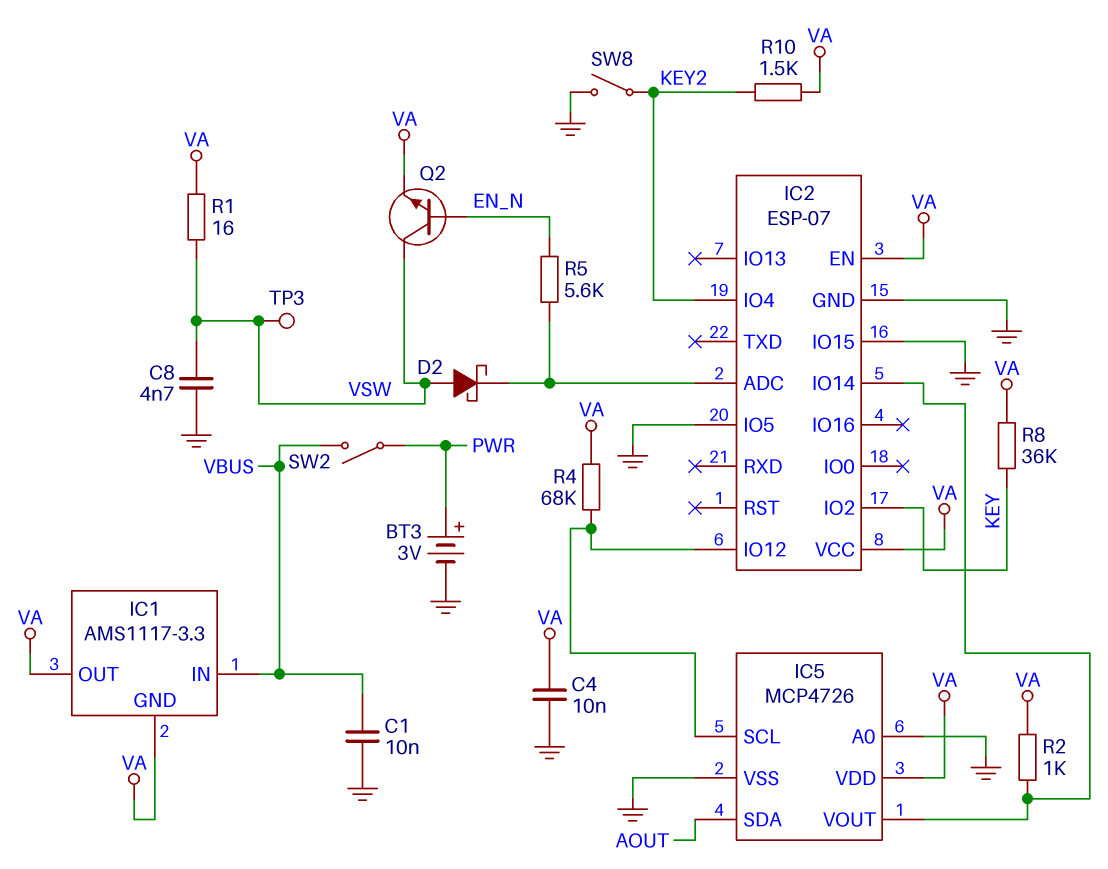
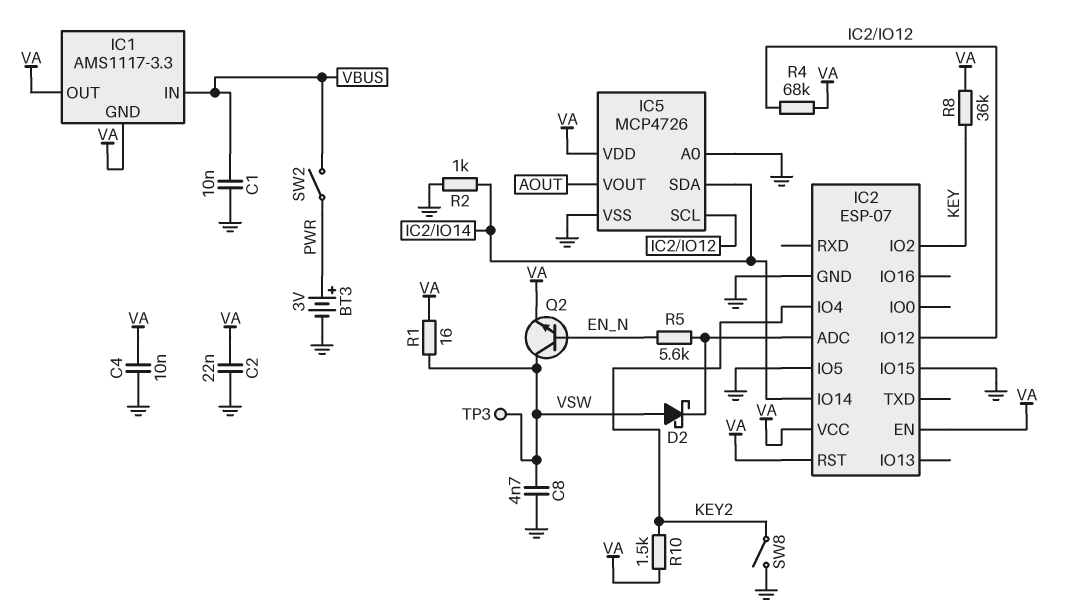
C2: none -> 22nF (GND, VA)
IC2 pin RST: none -> VA
IC5 pin SDA: AOUT -> IC2/IO14
IC5 pin VOUT: IC2/IO14 -> AOUT
R2: 1k (IC2/IO14, VA) -> 1k (GND, IC2/IO14)

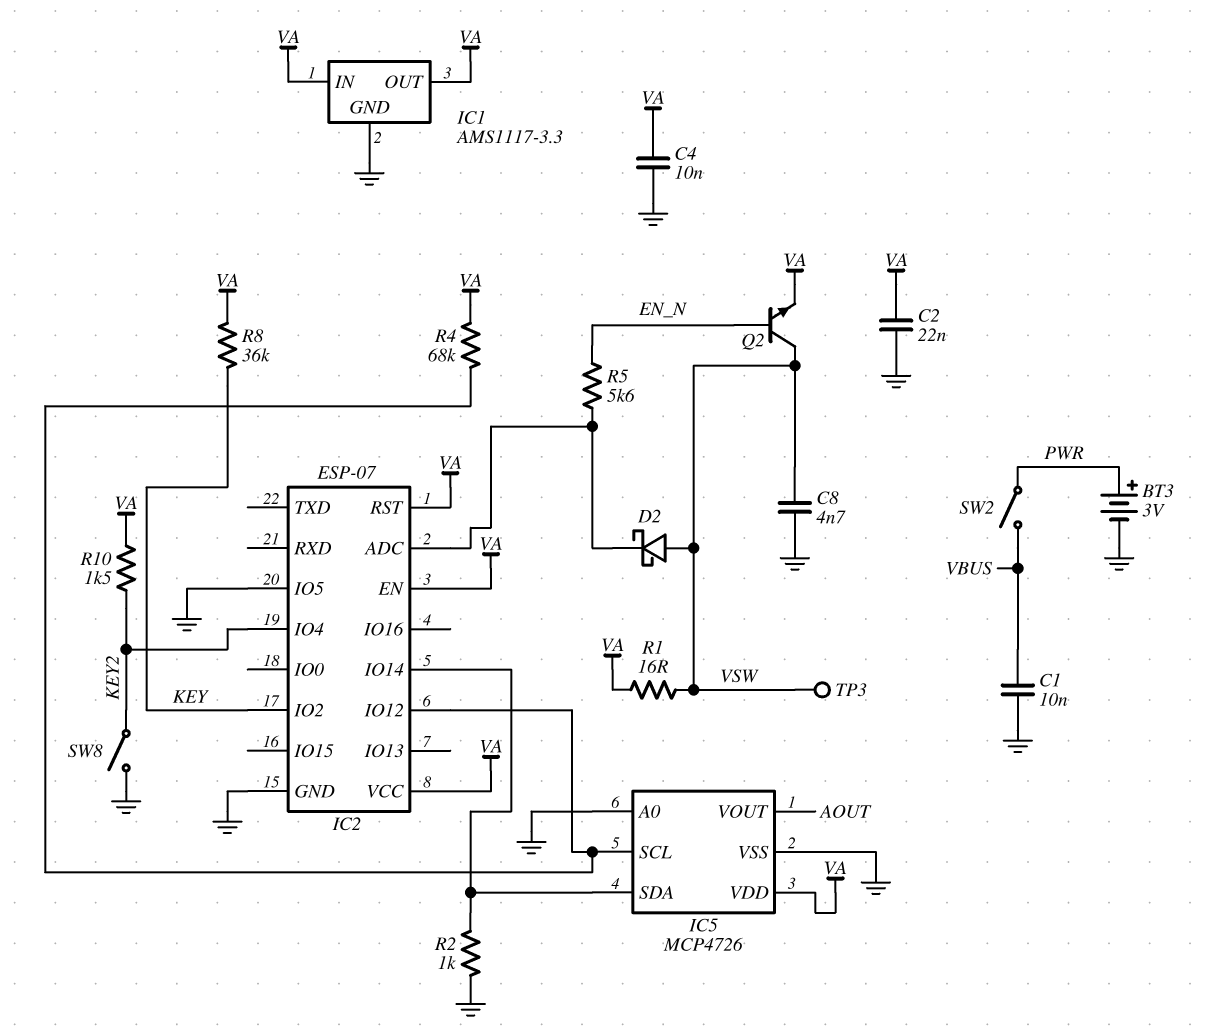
IC1 pin GND: VA -> GND
IC1 pin IN: VBUS -> VA
IC2 pin IO15: GND -> none

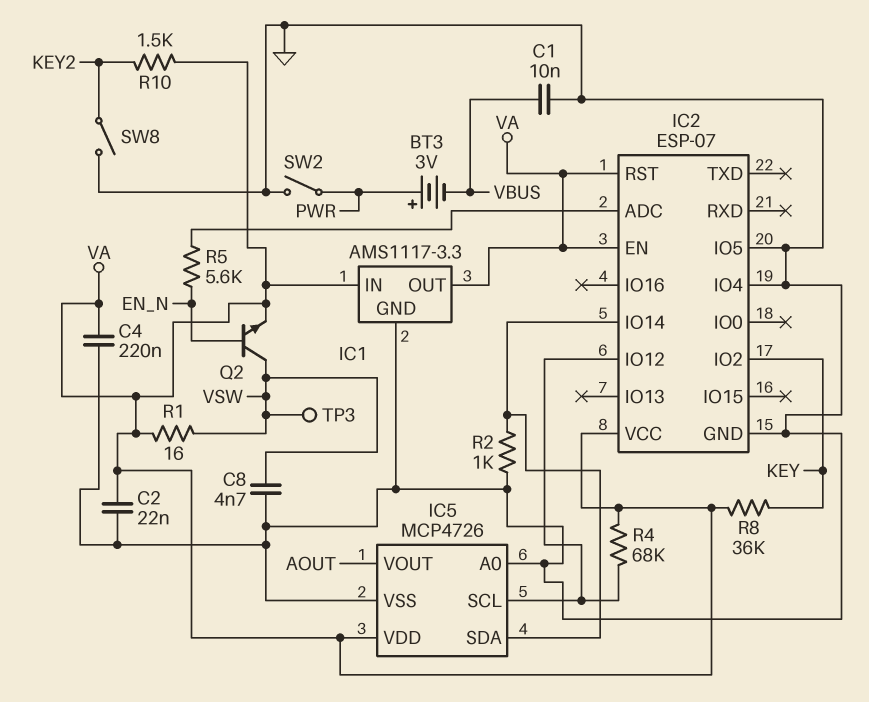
BT3: 3V (plus PWR, minus GND) -> 3V (plus PWR, minus VBUS)
C4: 10nF (GND, VA) -> 220nF (GND, VA)
D2: schottky (A VSW, K IC2/ADC) -> none
IC2 pin IO4: KEY2 -> GND
SW2: switch (PWR, VBUS) -> switch (GND, PWR)

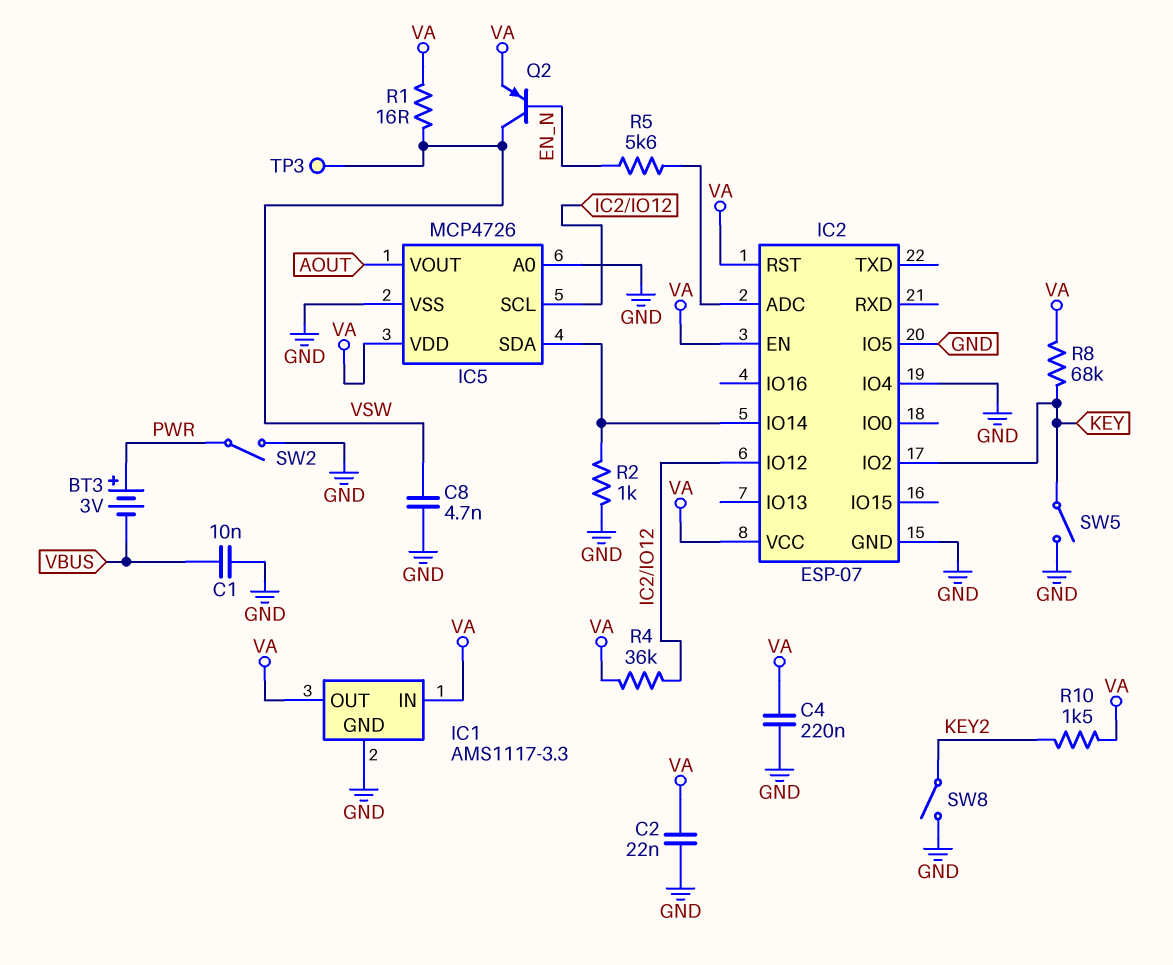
Q2: NPN (B EN_N, C VSW, E VA) -> PNP (B EN_N, C VSW, E VA)
R4: 68k (IC2/IO12, VA) -> 36k (IC2/IO12, VA)
R8: 36k (KEY, VA) -> 68k (KEY, VA)
SW5: none -> switch (GND, KEY)

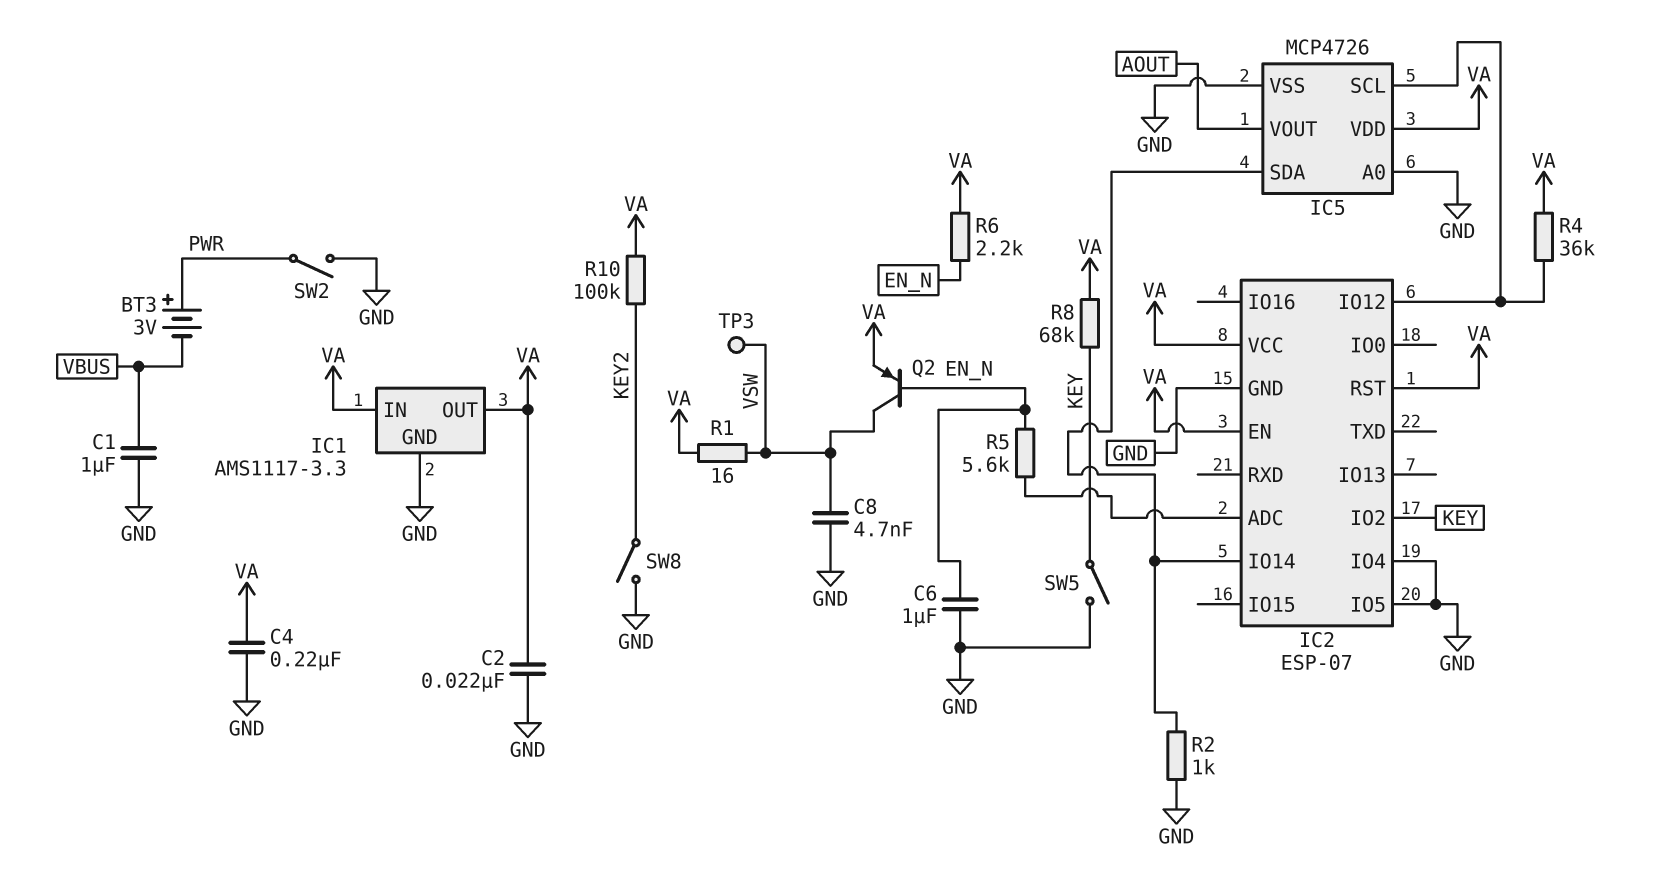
C1: 10nF (GND, VBUS) -> 1uF (GND, VBUS)
C6: none -> 1uF (EN_N, GND)
R6: none -> 2.2k (EN_N, VA)
R10: 1.5k (KEY2, VA) -> 100k (KEY2, VA)

